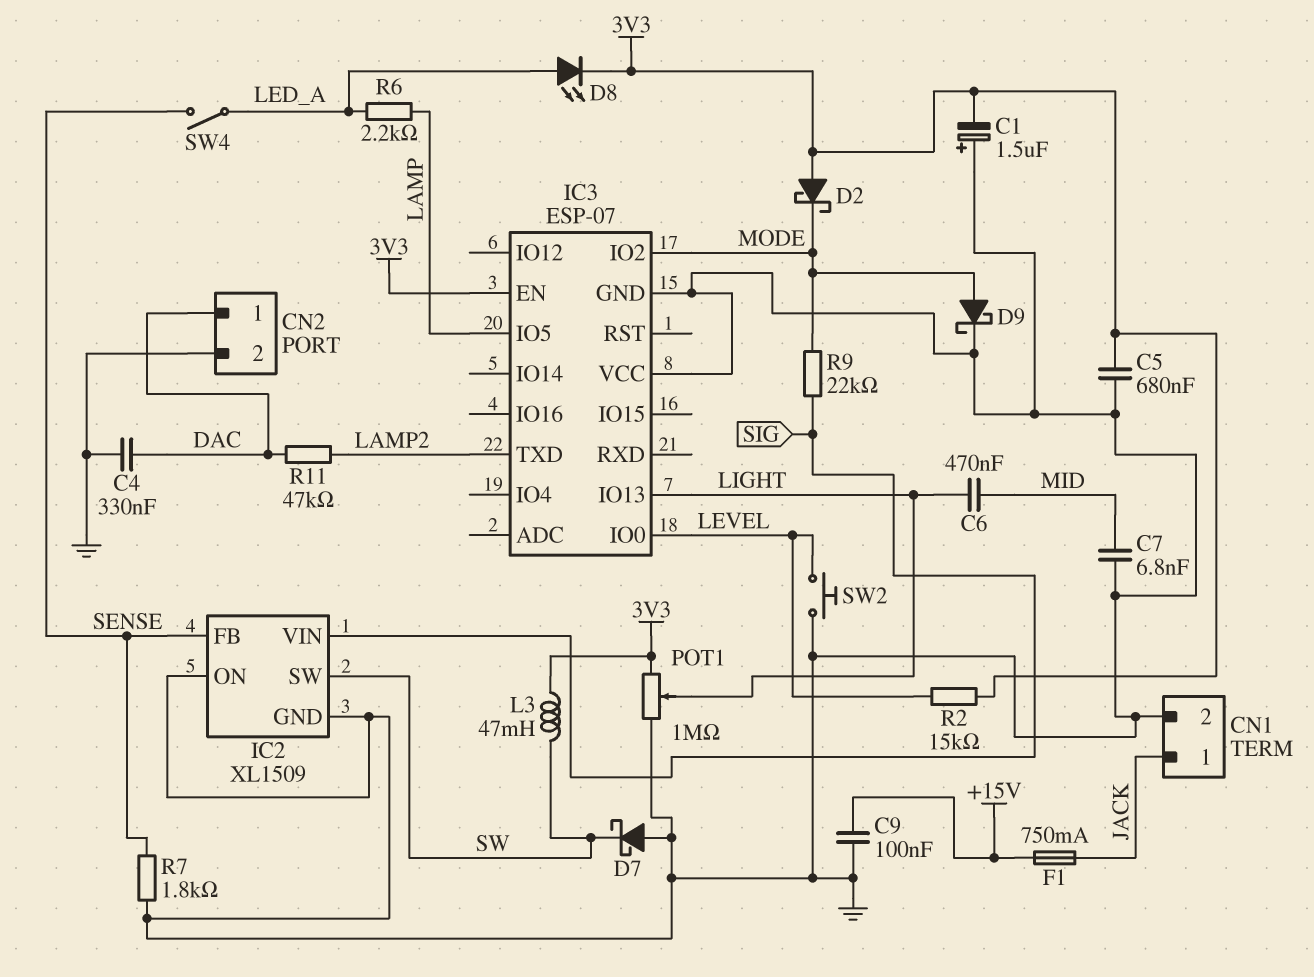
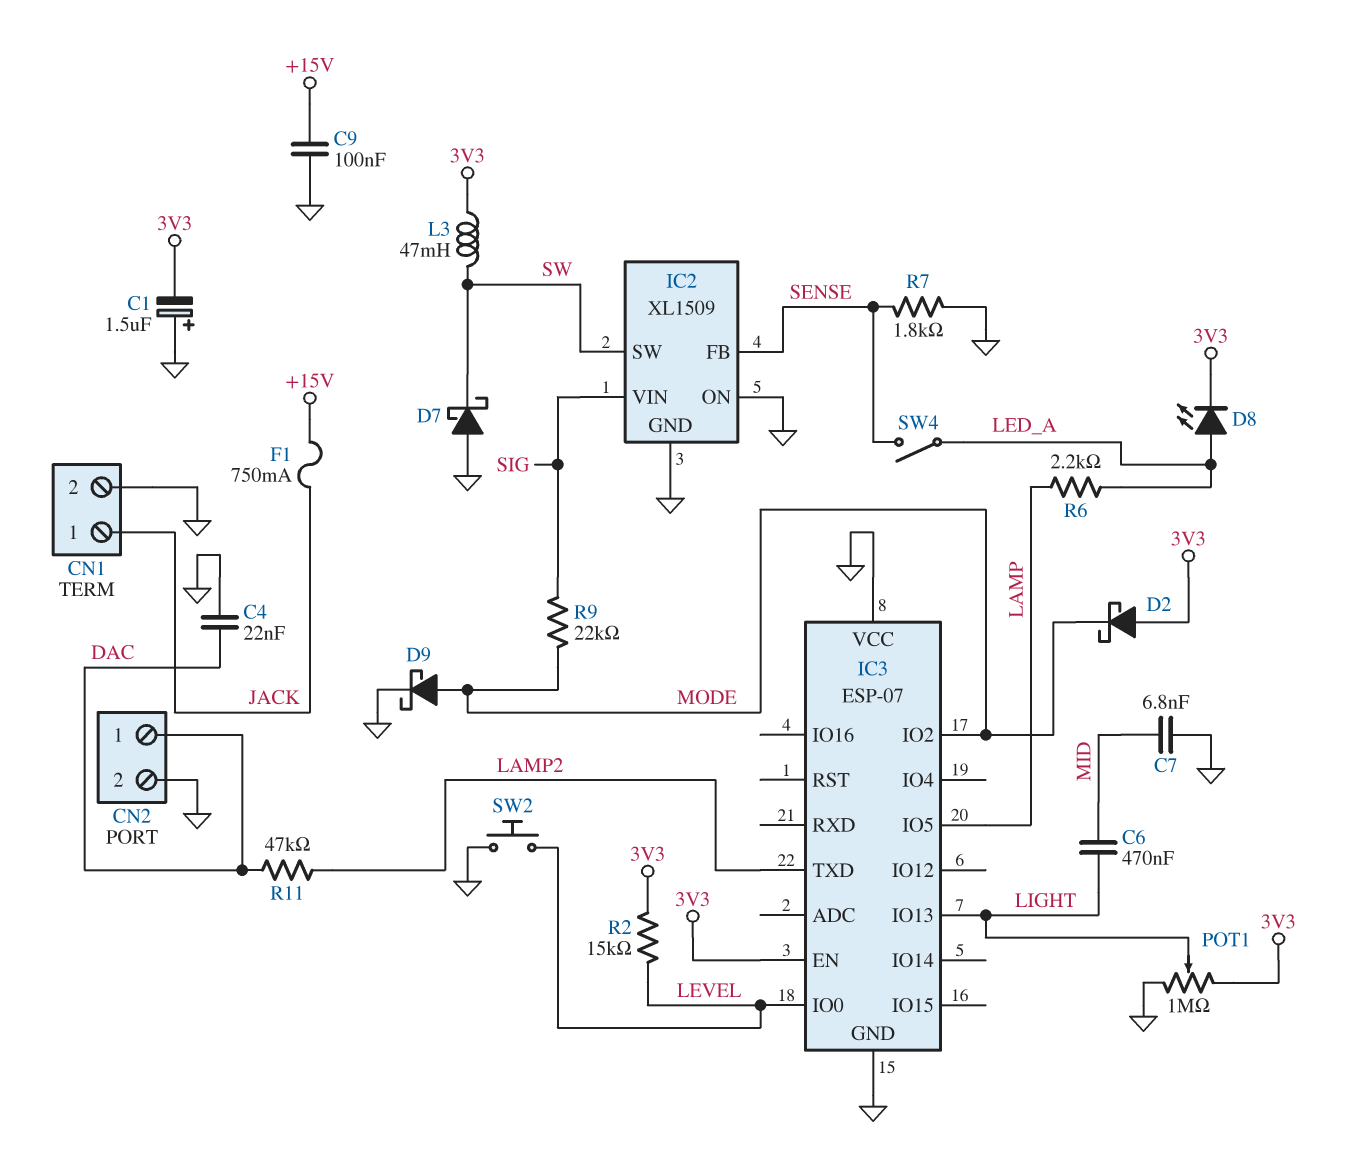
C4: 330nF (DAC, GND) -> 22nF (DAC, GND)
C5: 680nF (3V3, GND) -> none

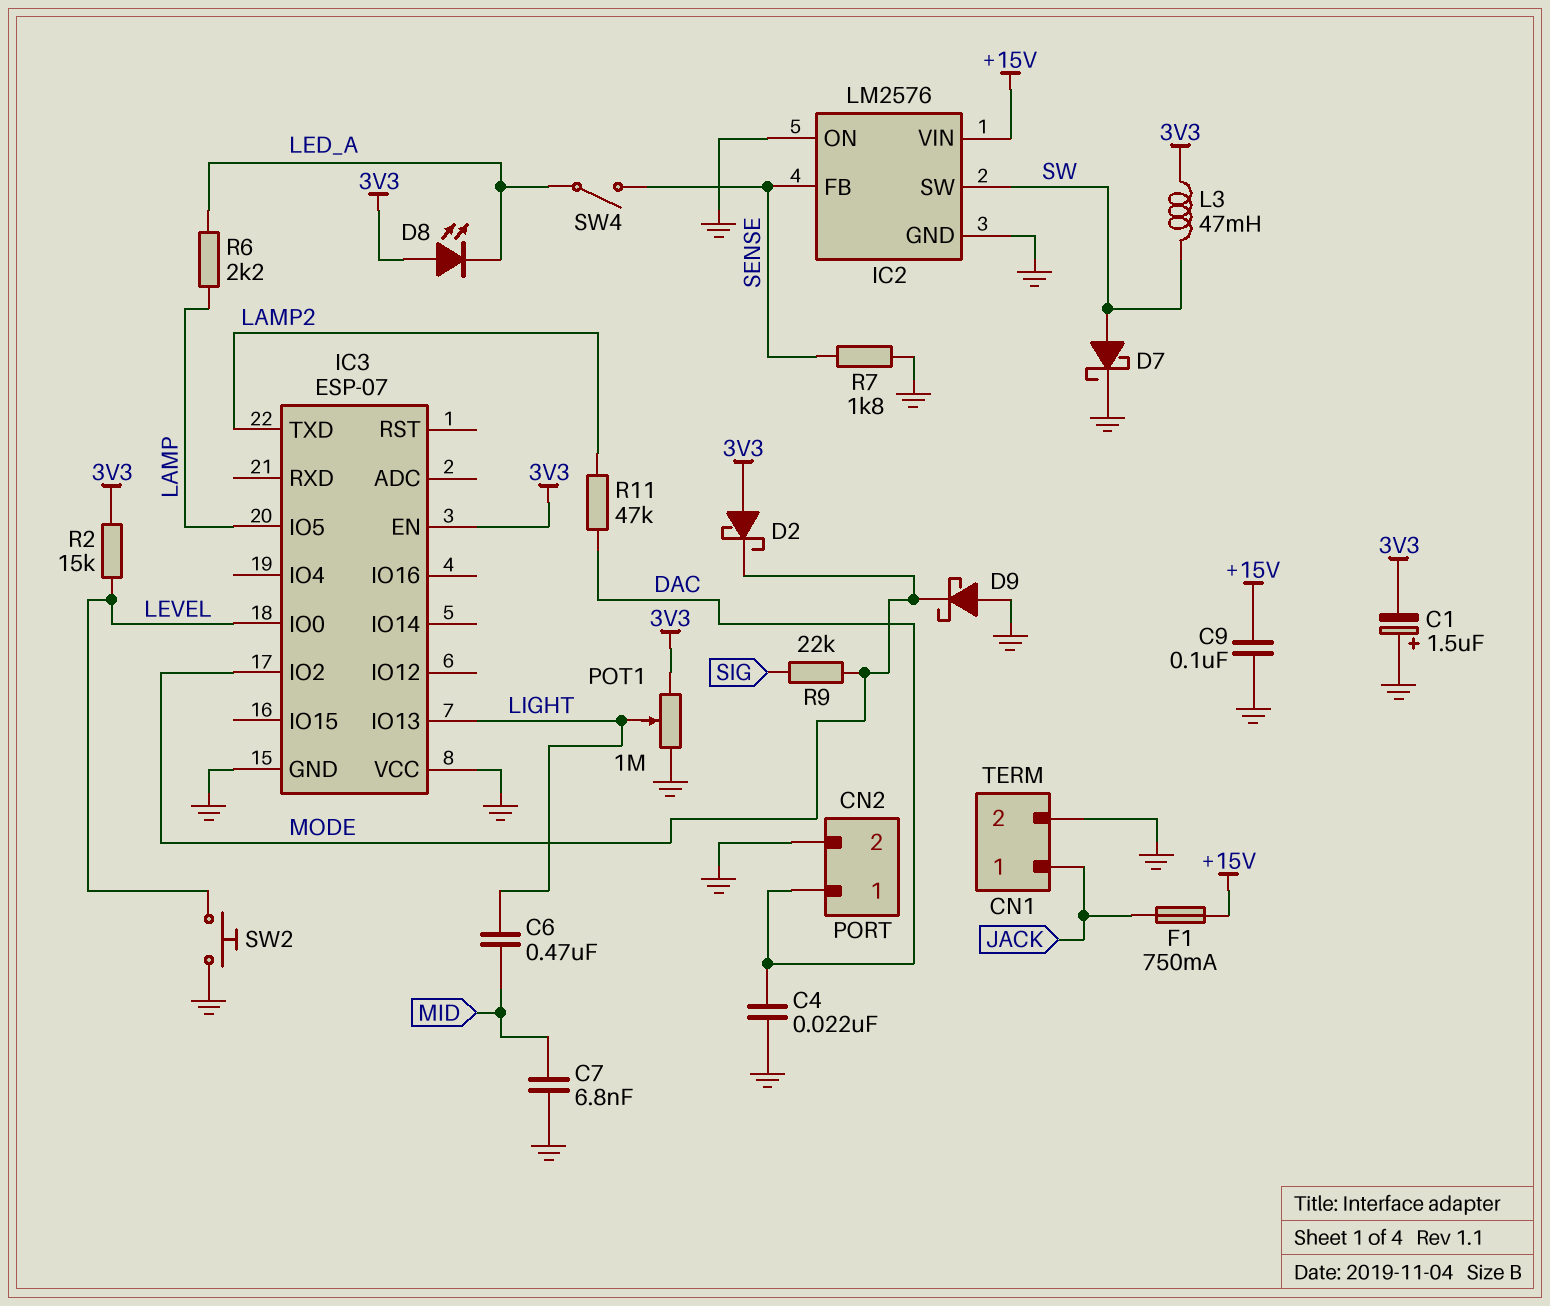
D7: schottky (A GND, K SW) -> schottky (A SW, K GND)
D8: LED (A LED_A, K 3V3) -> LED (A 3V3, K LED_A)
D9: schottky (A MODE, K GND) -> schottky (A GND, K MODE)
IC2: XL1509 -> LM2576
IC2 pin VIN: SIG -> +15V

